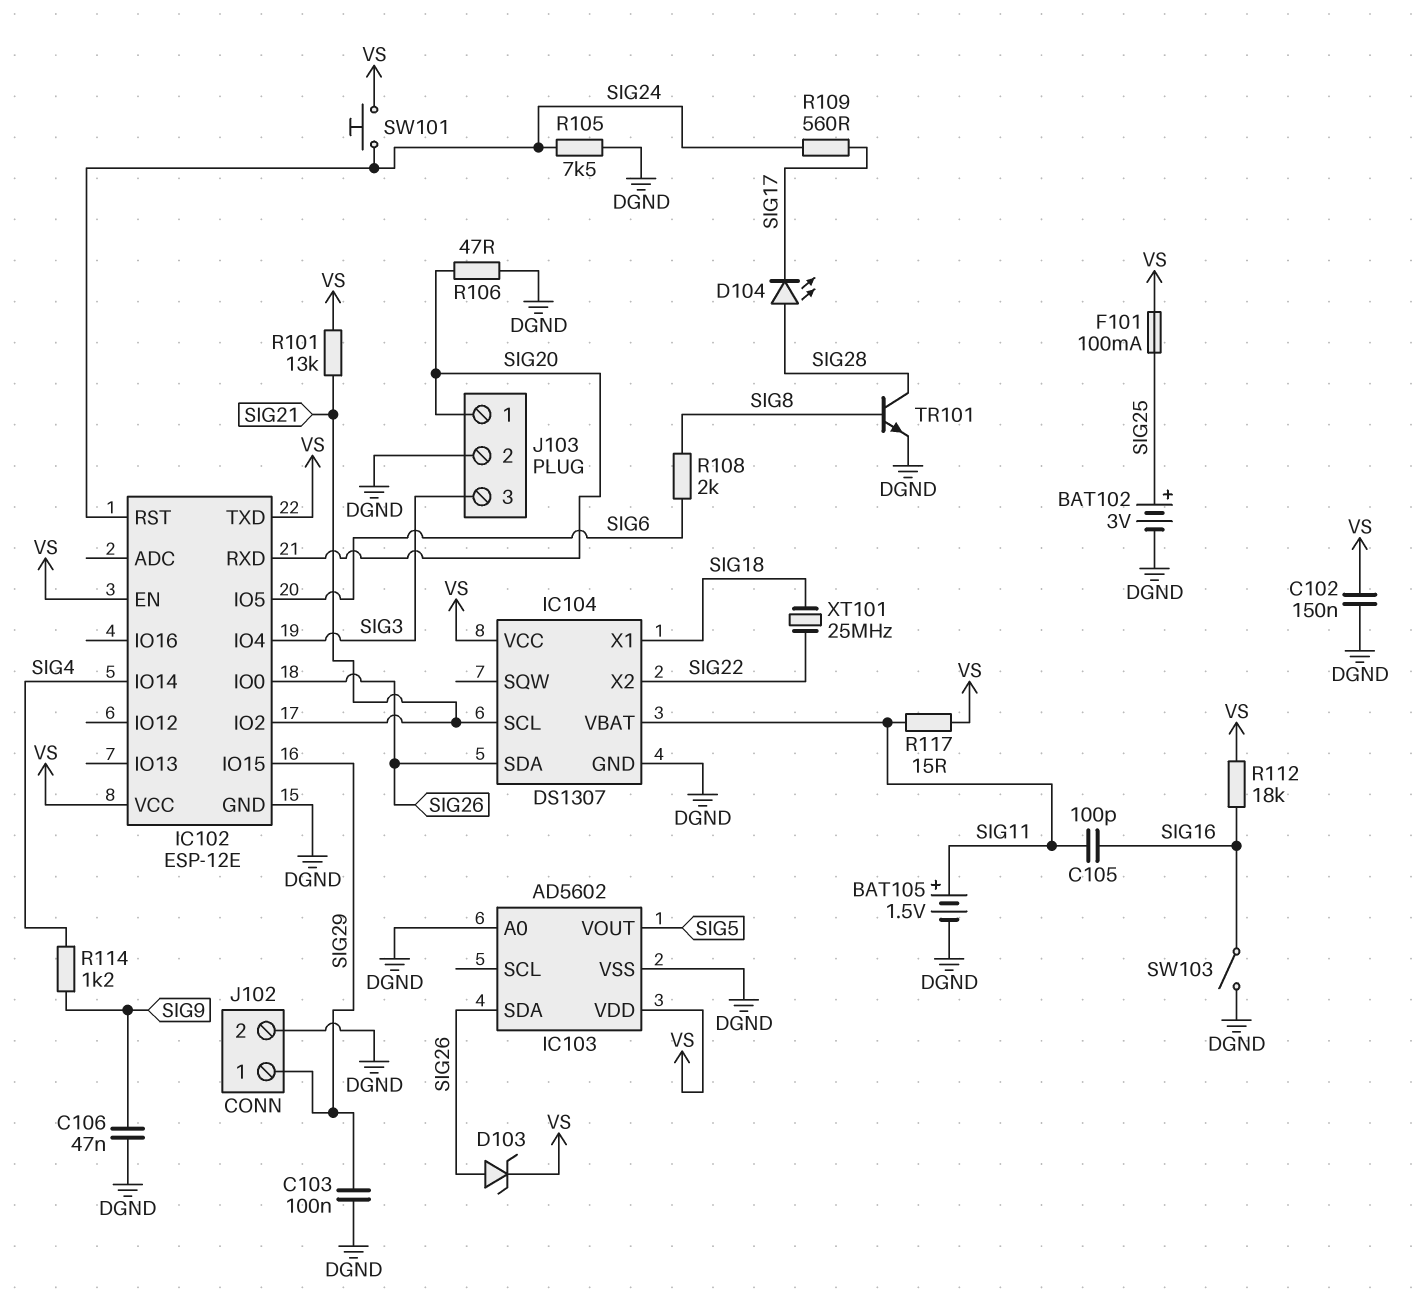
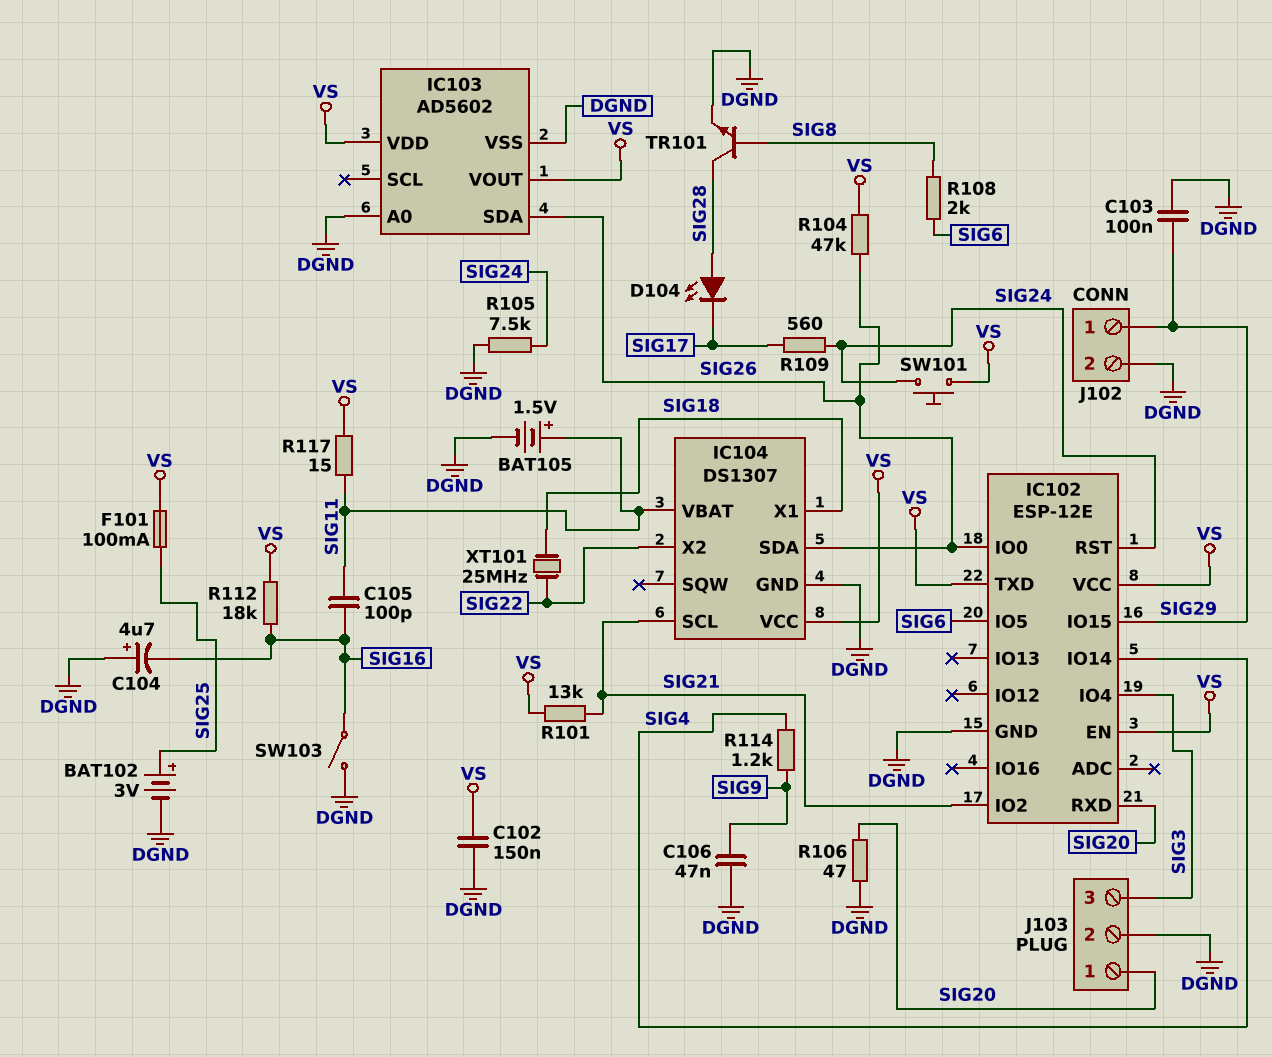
C104: none -> 4.7uF (plus DGND, minus SIG16)
D103: zener (A SIG26, K VS) -> none
IC103 pin VOUT: SIG5 -> VS
R104: none -> 47k (SIG26, VS)

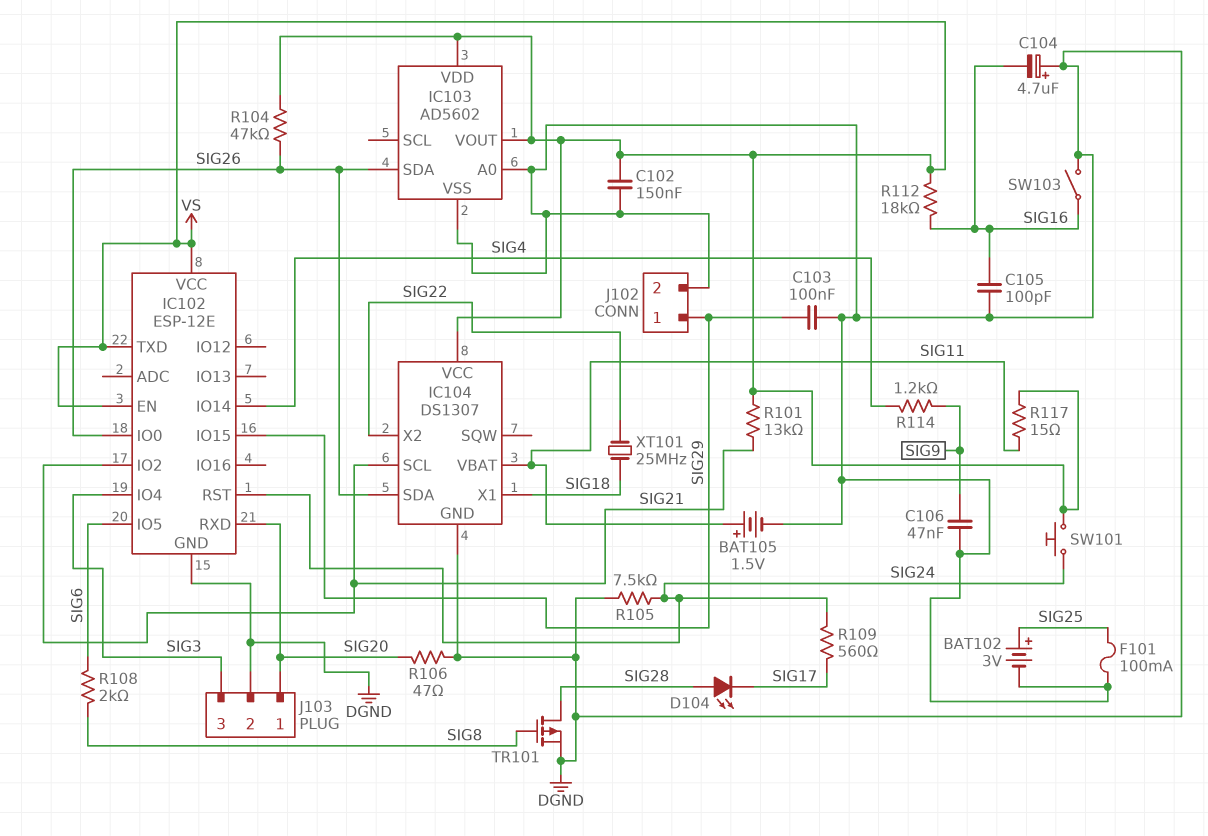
C105: 100pF (SIG11, SIG16) -> 100pF (DGND, SIG16)
F101: 100mA (SIG25, VS) -> 100mA (DGND, SIG25)
TR101: NPN (B SIG8, C SIG28, E DGND) -> PMOS (G SIG8, D SIG28, S DGND)

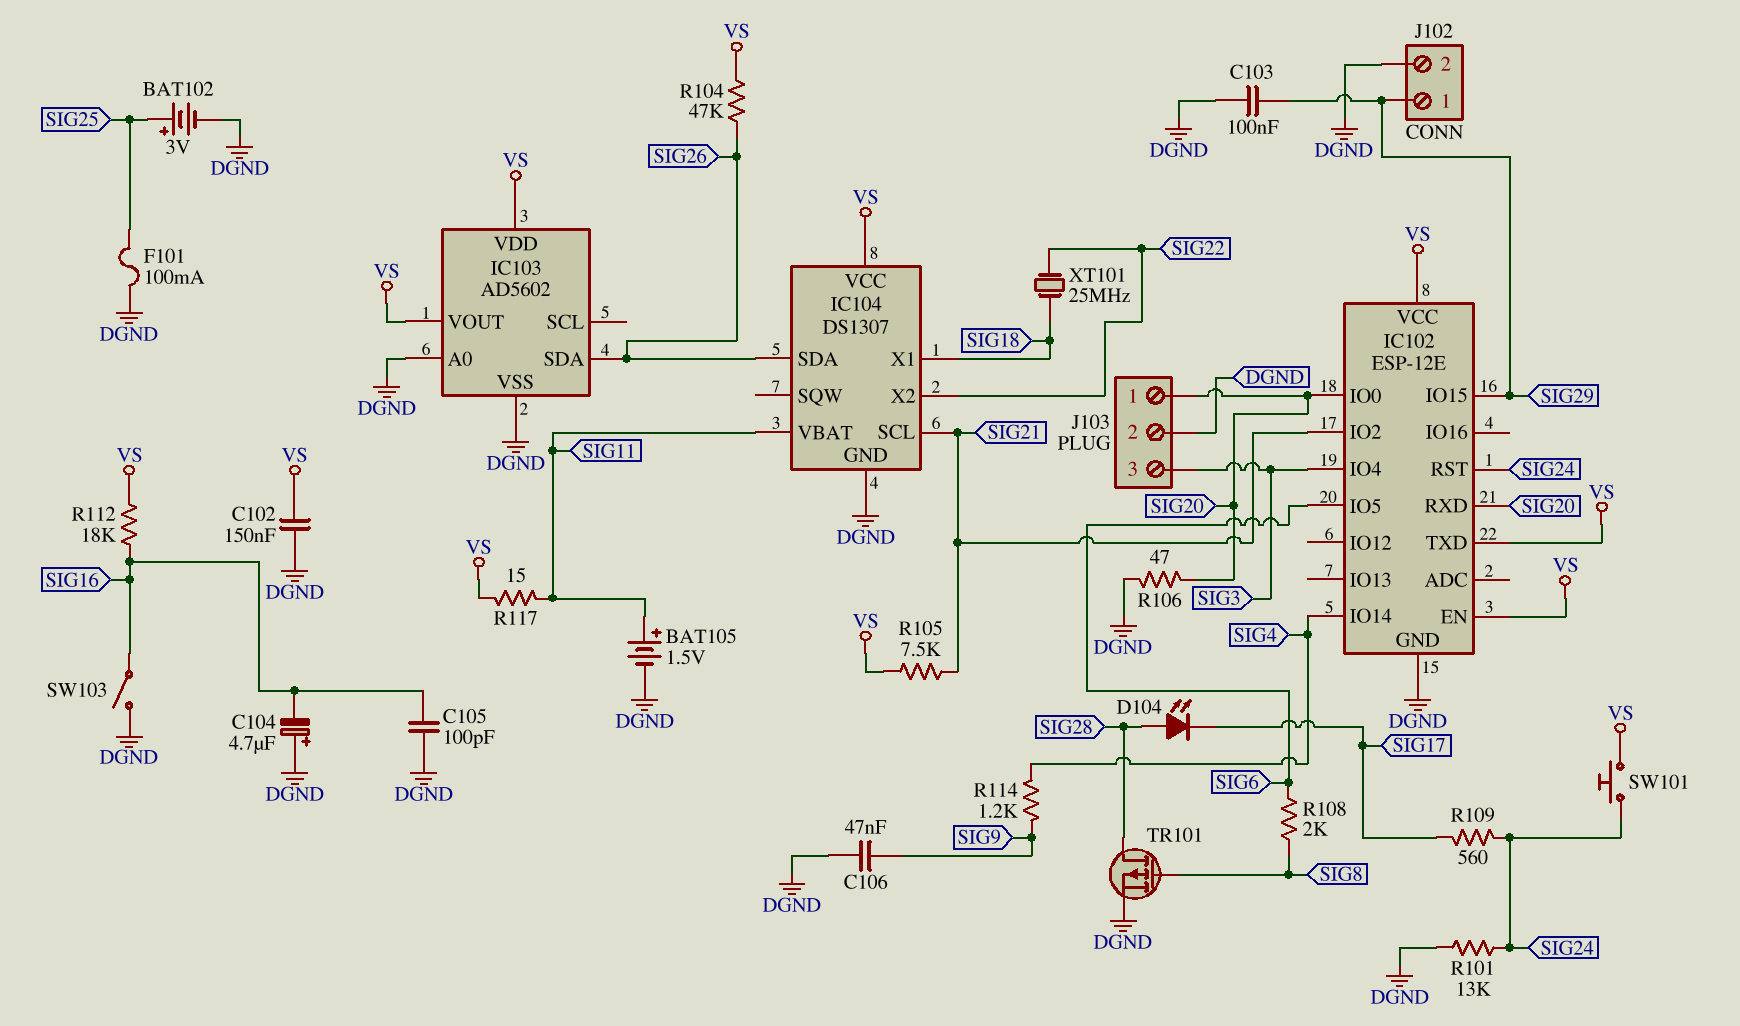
IC102 pin IO0: SIG26 -> SIG20
R101: 13k (SIG21, VS) -> 13k (DGND, SIG24)
R105: 7.5k (DGND, SIG24) -> 7.5k (SIG21, VS)

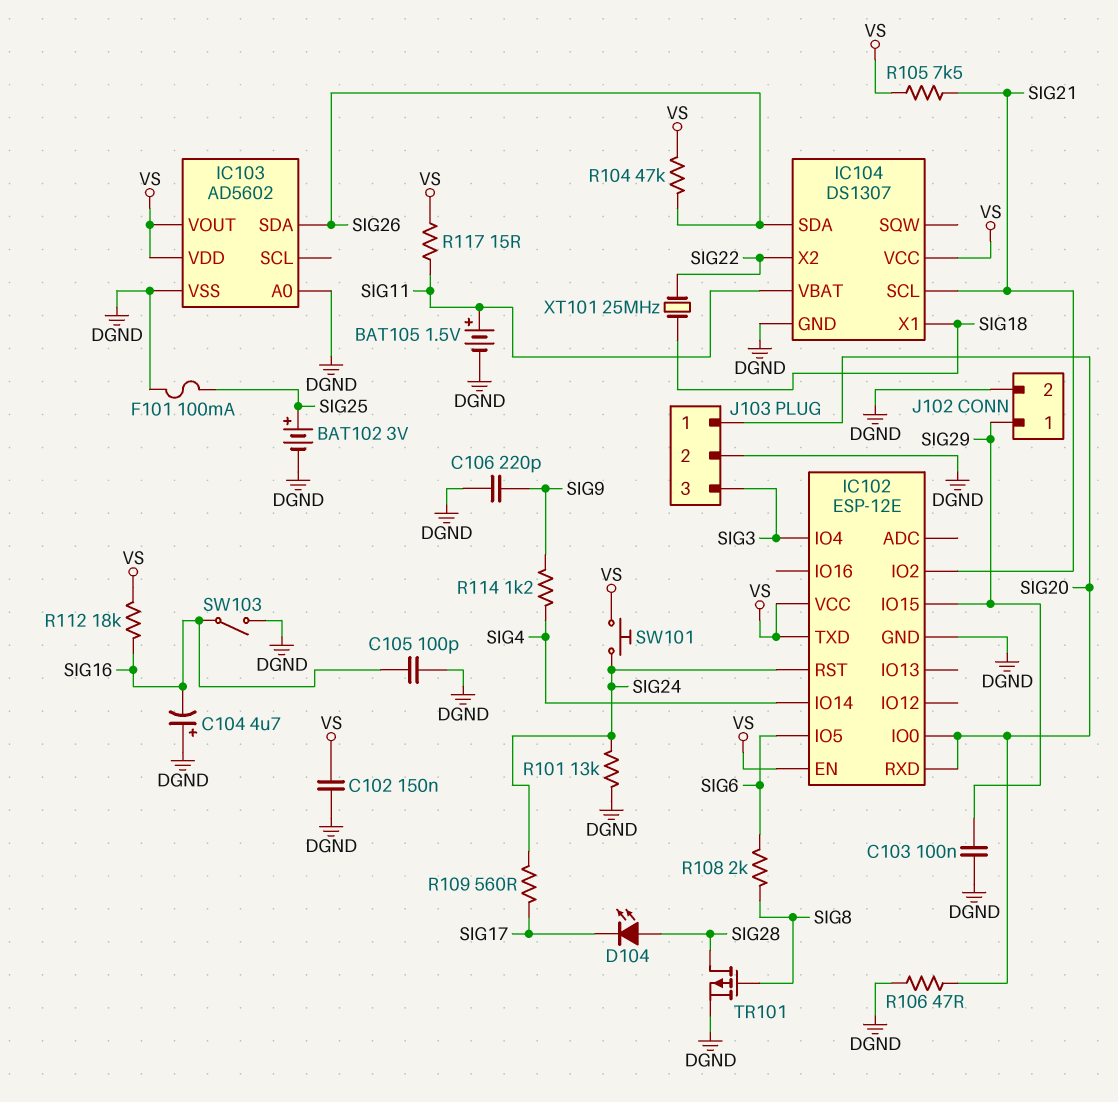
C106: 47nF (DGND, SIG9) -> 220pF (DGND, SIG9)

